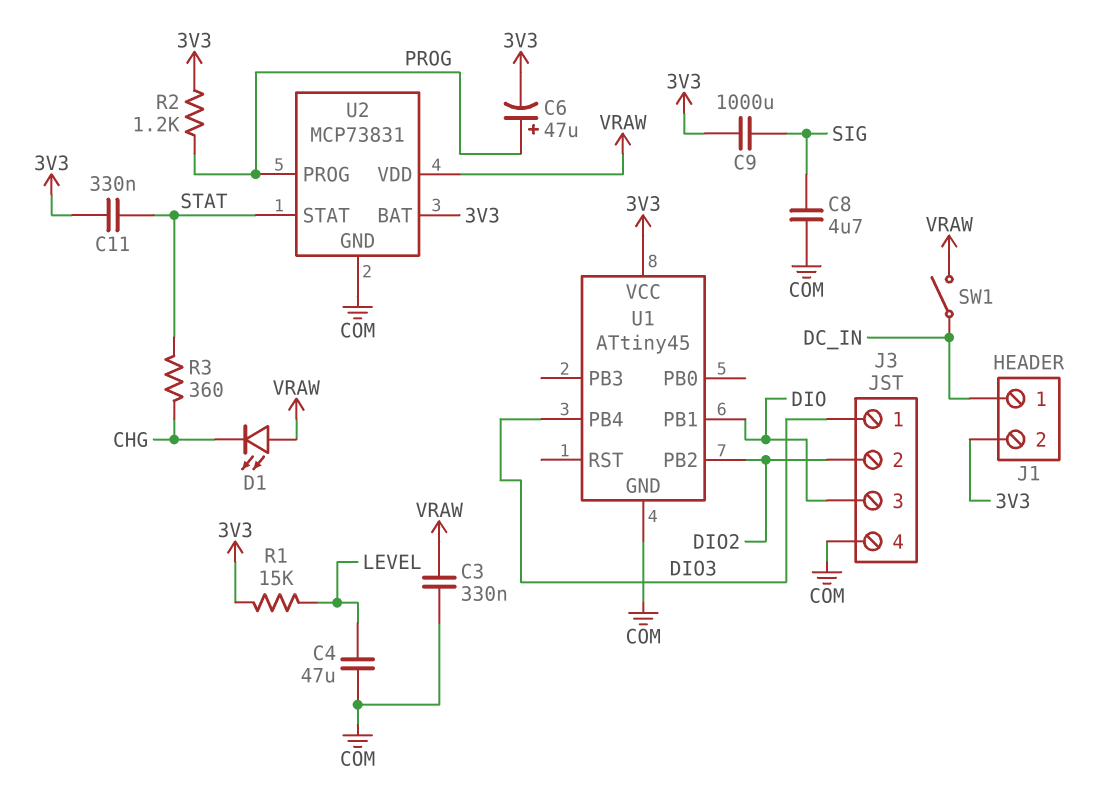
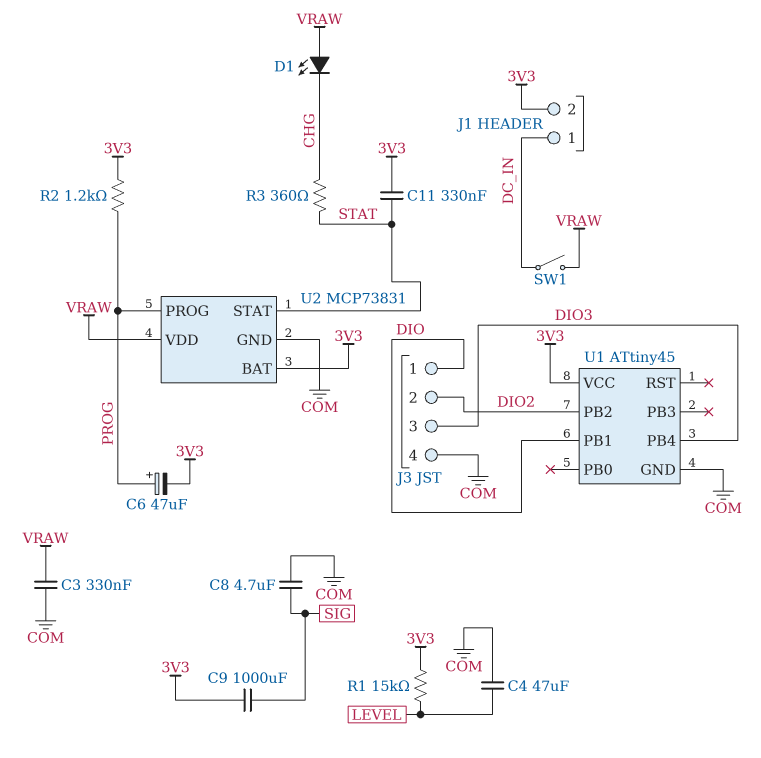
J3 pin 1: DIO3 -> DIO
J3 pin 3: DIO -> DIO3

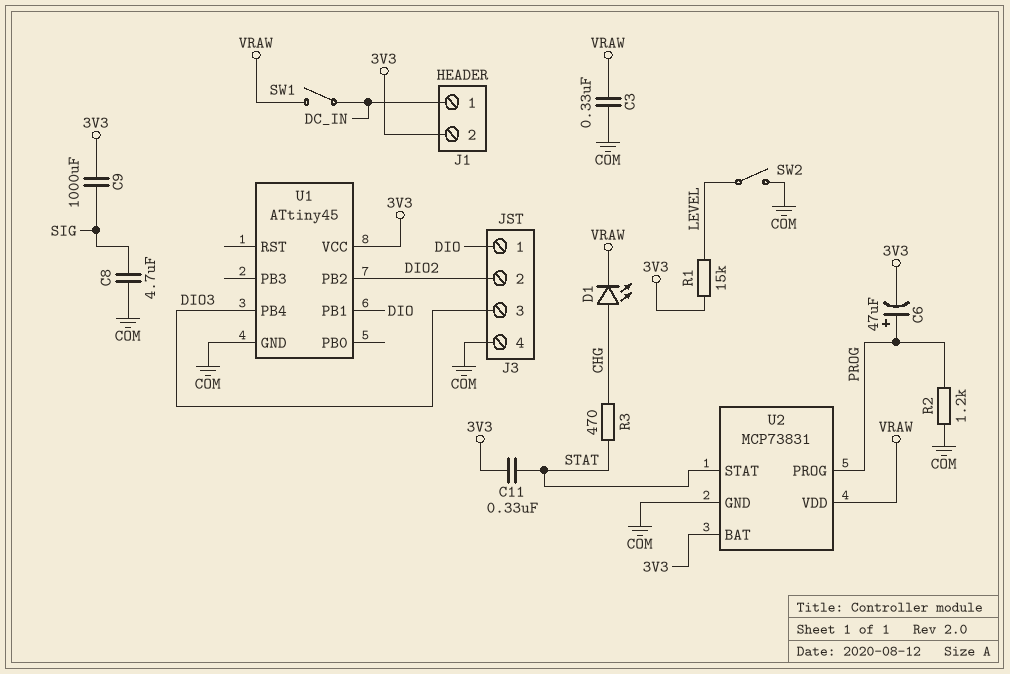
C4: 47uF (COM, LEVEL) -> none
D1: LED (A VRAW, K CHG) -> LED (A CHG, K VRAW)
R2: 1.2k (3V3, PROG) -> 1.2k (COM, PROG)
R3: 360 (CHG, STAT) -> 470 (CHG, STAT)
SW2: none -> switch (COM, LEVEL)

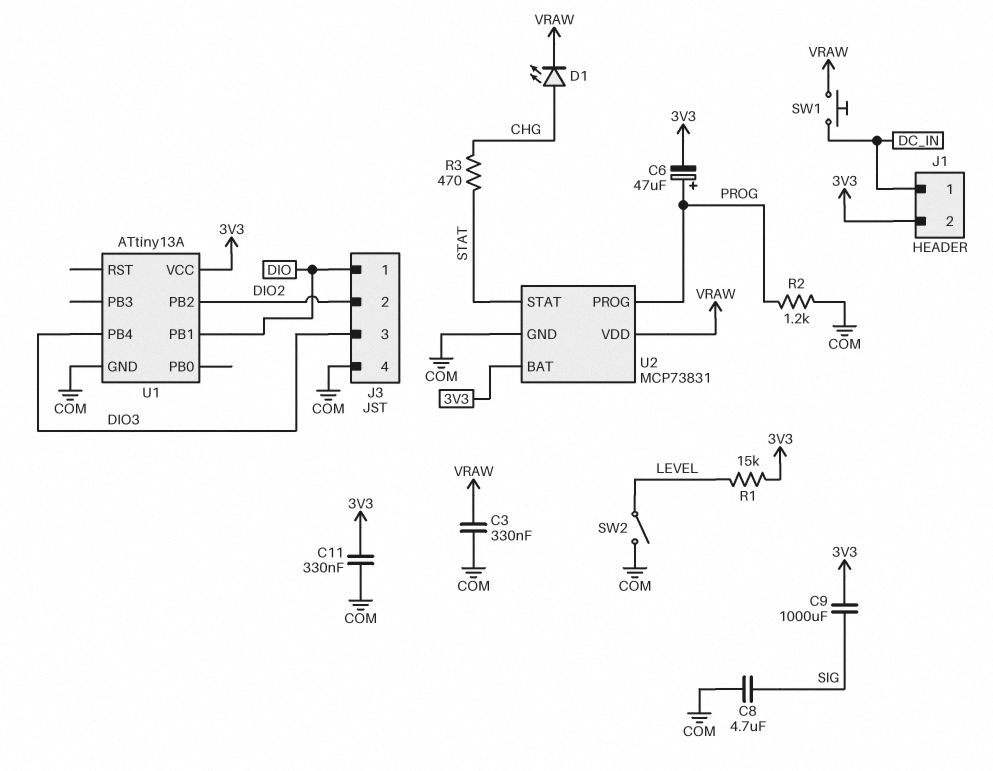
C11: 330nF (3V3, STAT) -> 330nF (3V3, COM)
SW1: switch (DC_IN, VRAW) -> button (DC_IN, VRAW)
U1: ATtiny45 -> ATtiny13A

